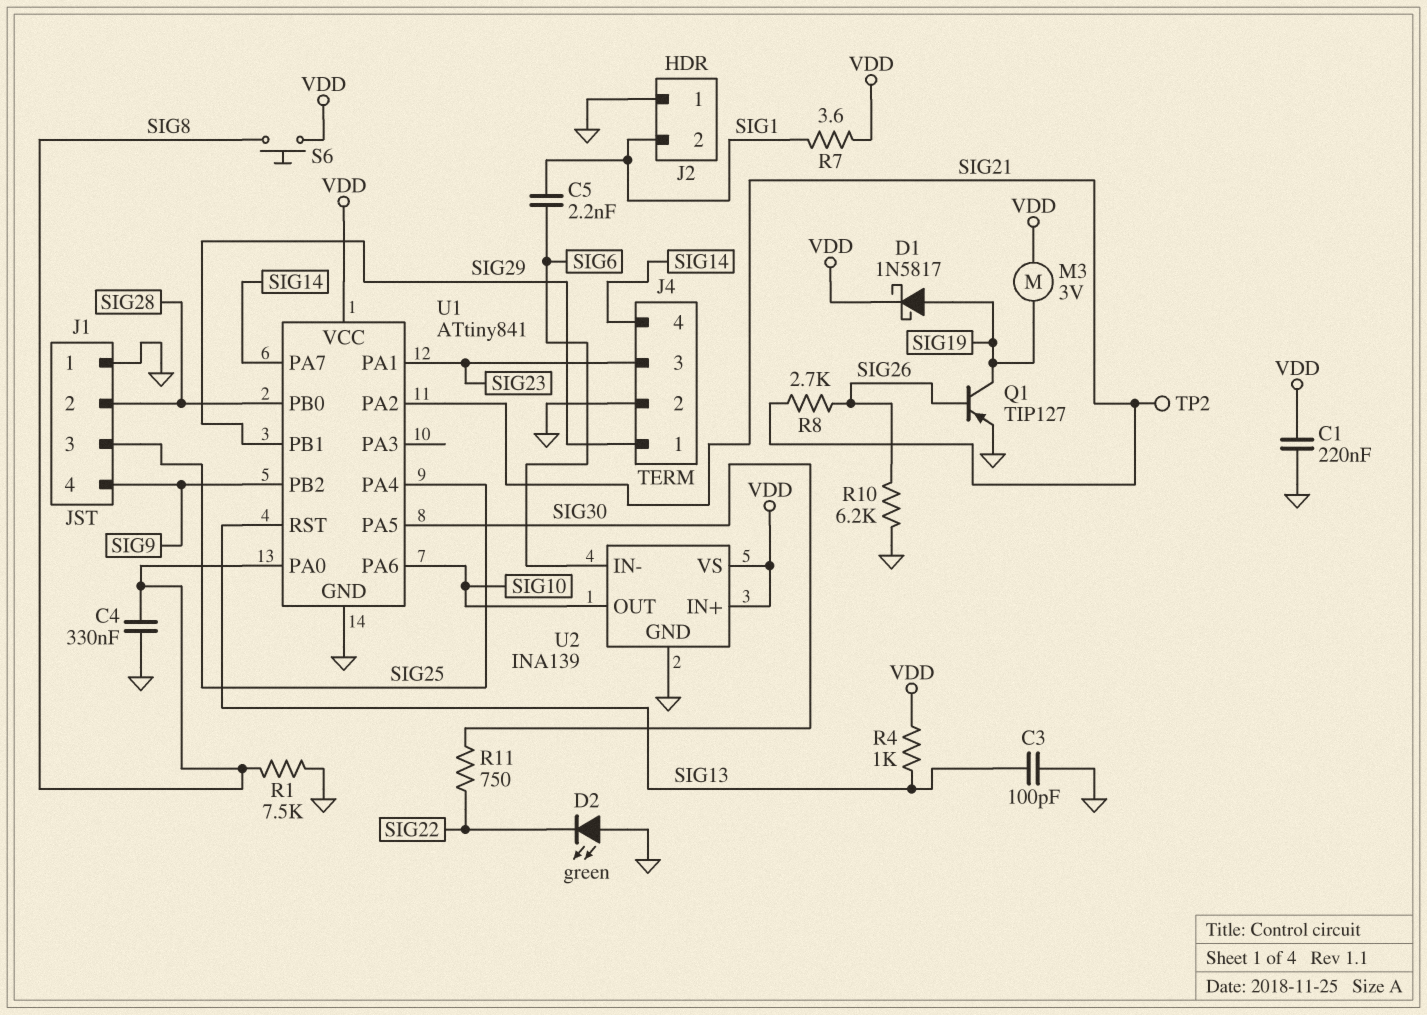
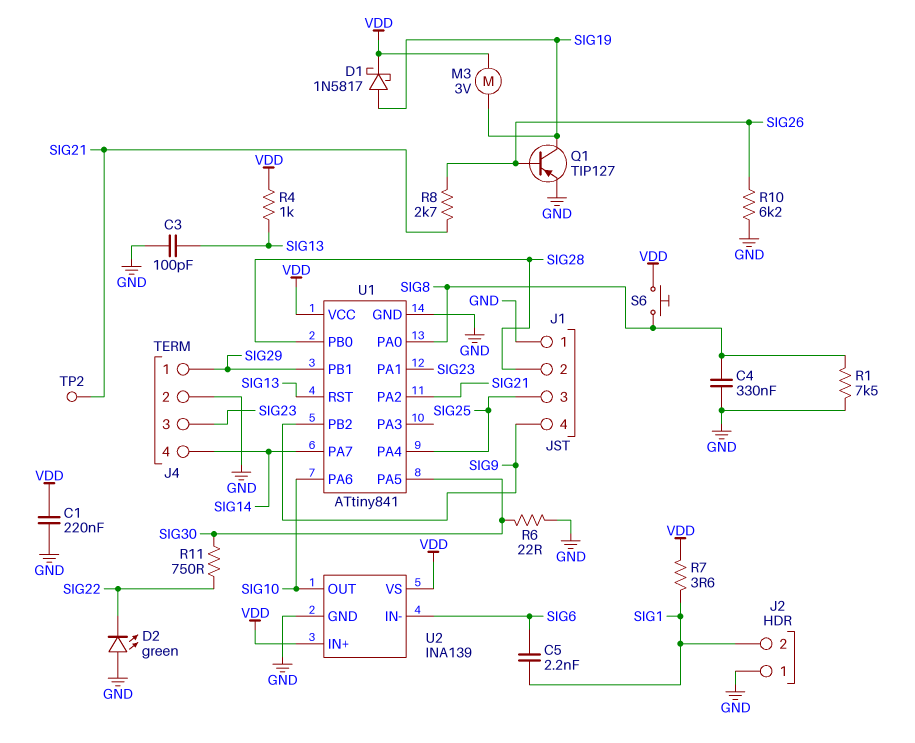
R6: none -> 22 (GND, SIG30)

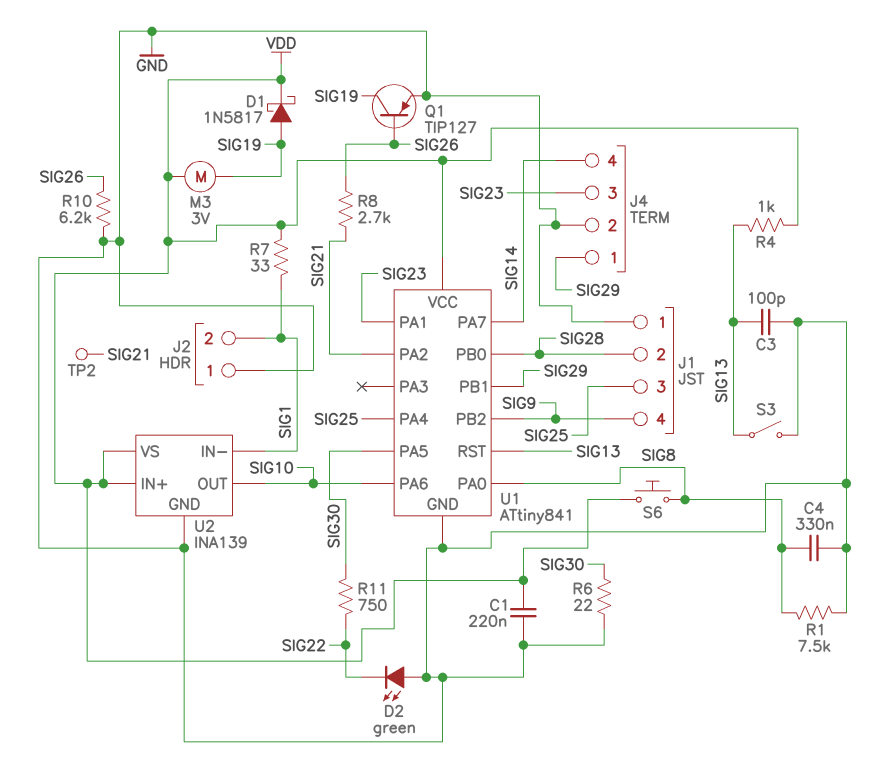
C5: 2.2nF (SIG1, SIG6) -> none
R7: 3.6 (SIG1, VDD) -> 33 (SIG1, VDD)
S3: none -> switch (GND, SIG13)
U2 pin IN-: SIG6 -> SIG1

